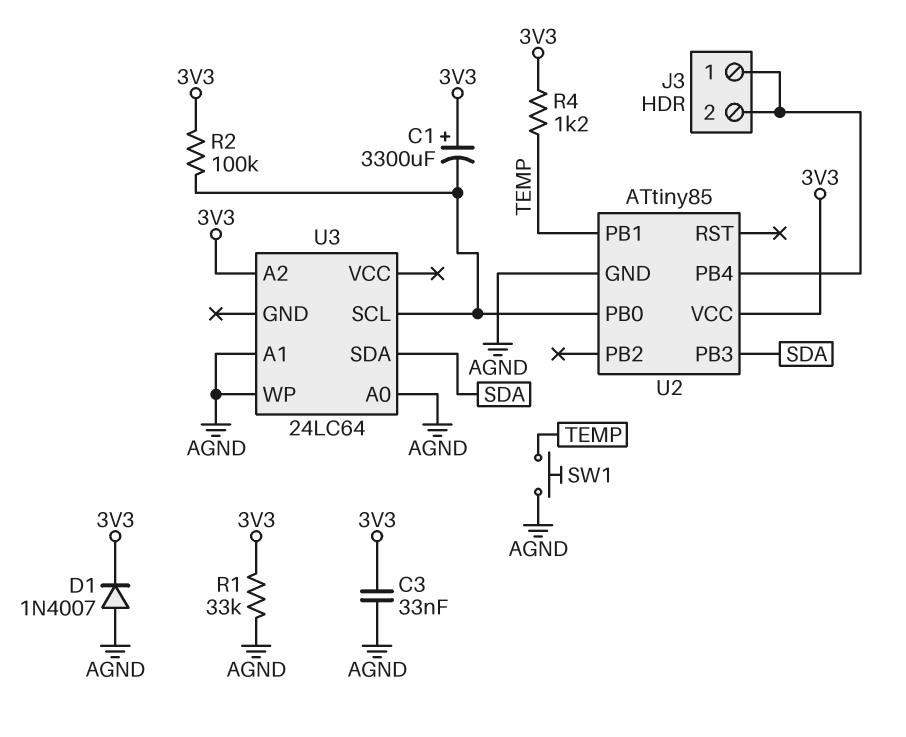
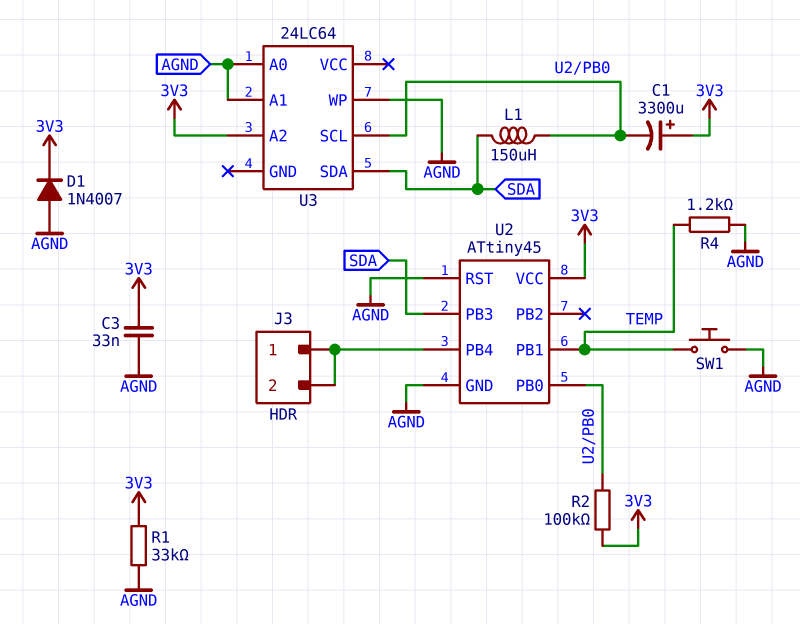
L1: none -> 150uH (SDA, U2/PB0)
R4: 1.2k (3V3, TEMP) -> 1.2k (AGND, TEMP)
U2: ATtiny85 -> ATtiny45
U2 pin RST: none -> AGND

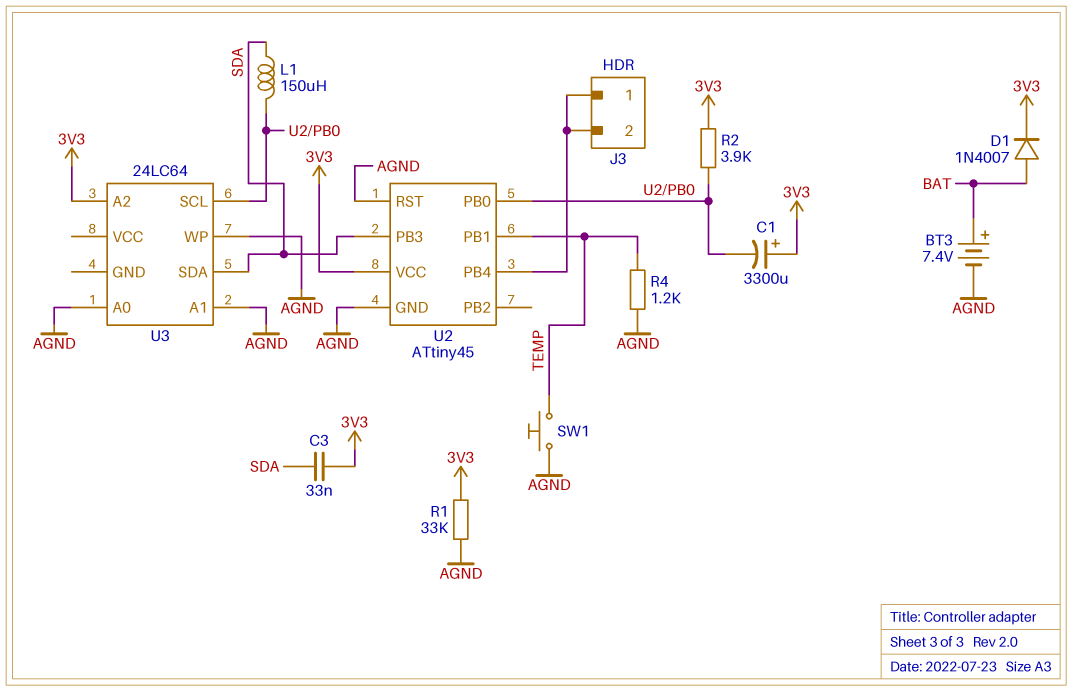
BT3: none -> 7.4V (plus BAT, minus AGND)
C3: 33nF (3V3, AGND) -> 33nF (3V3, SDA)
D1: diode 1N4007 (A AGND, K 3V3) -> diode 1N4007 (A BAT, K 3V3)
R2: 100k (3V3, U2/PB0) -> 3.9k (3V3, U2/PB0)

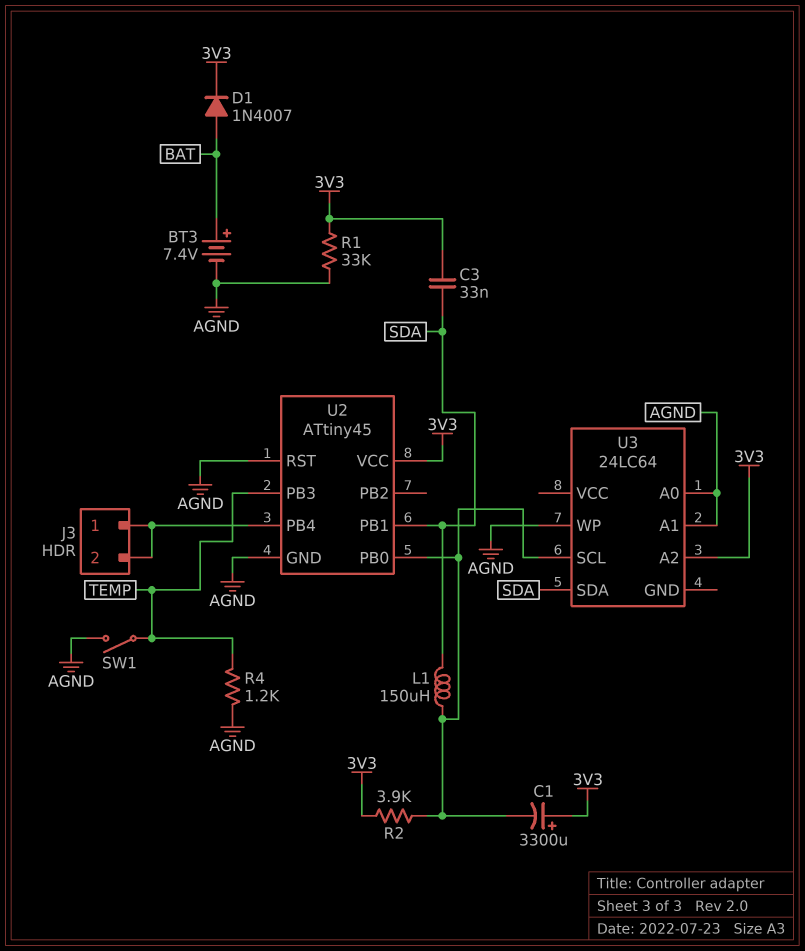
SW1: button (AGND, TEMP) -> switch (AGND, TEMP)
U2 pin PB1: TEMP -> SDA
U2 pin PB3: SDA -> TEMP

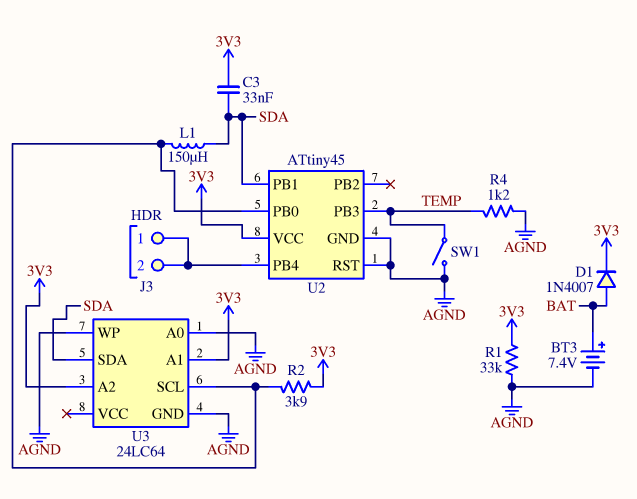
C1: 3300uF (plus 3V3, minus U2/PB0) -> none
U3 pin A1: AGND -> 3V3
U3 pin GND: none -> AGND

